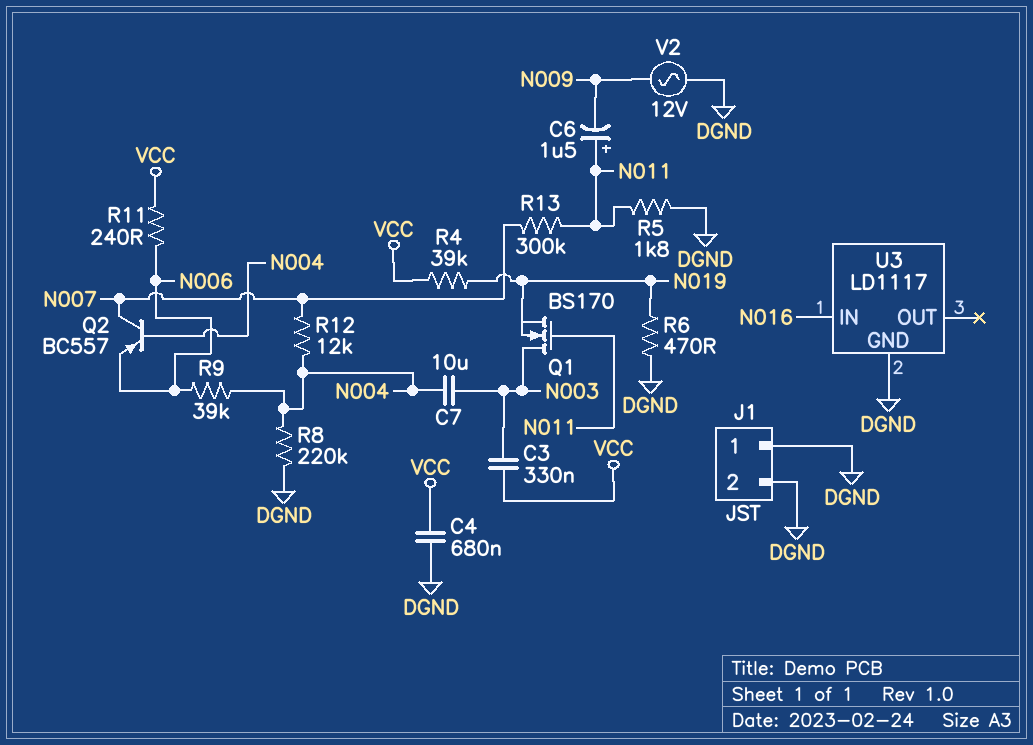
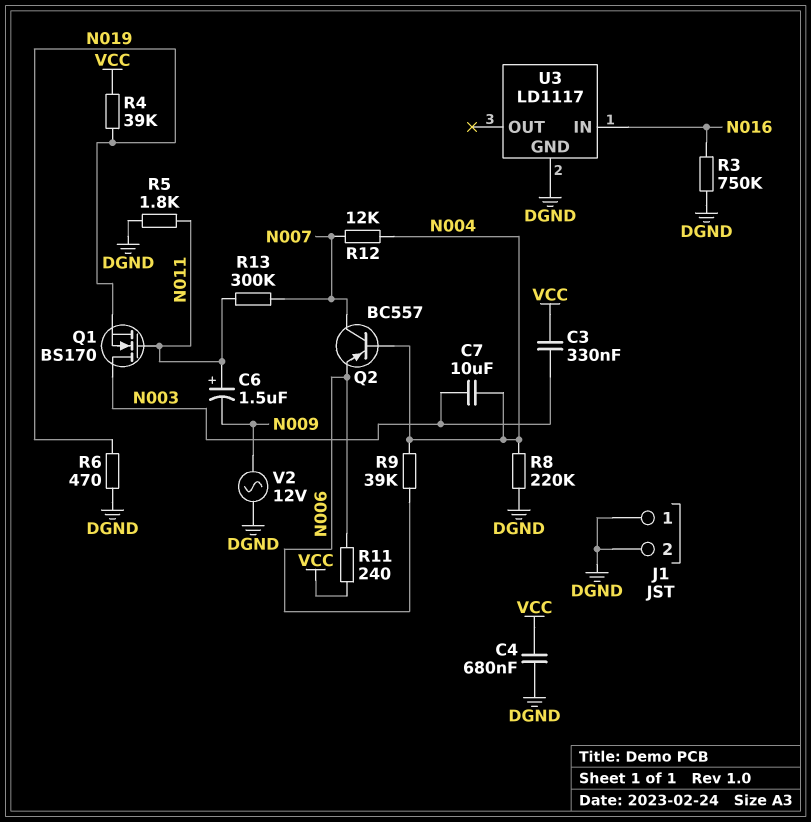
R3: none -> 750k (DGND, N016)

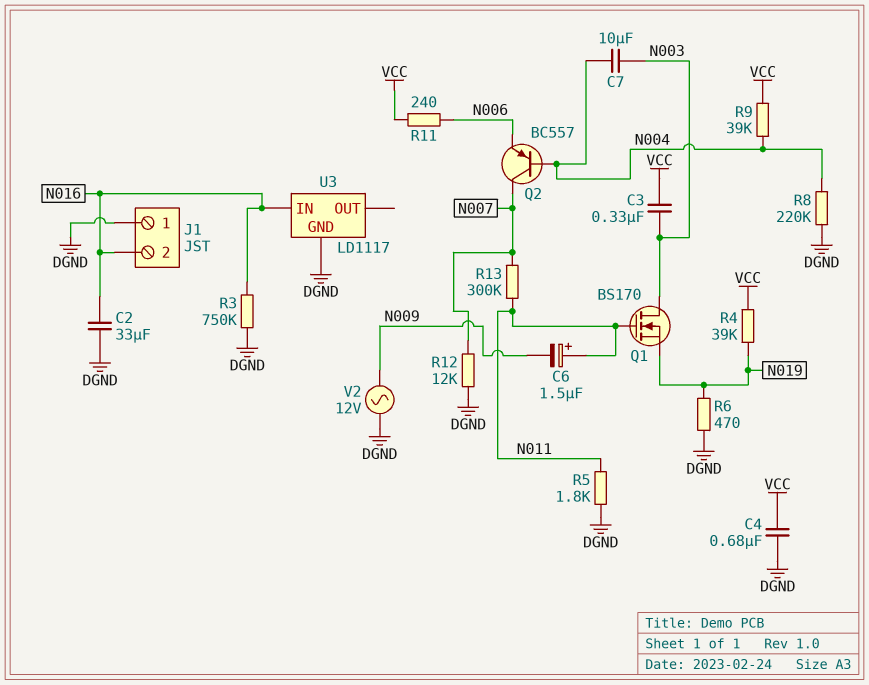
C2: none -> 33uF (DGND, N016)
J1 pin 2: DGND -> N016
R9: 39k (N004, N006) -> 39k (N004, VCC)
R12: 12k (N004, N007) -> 12k (DGND, N007)

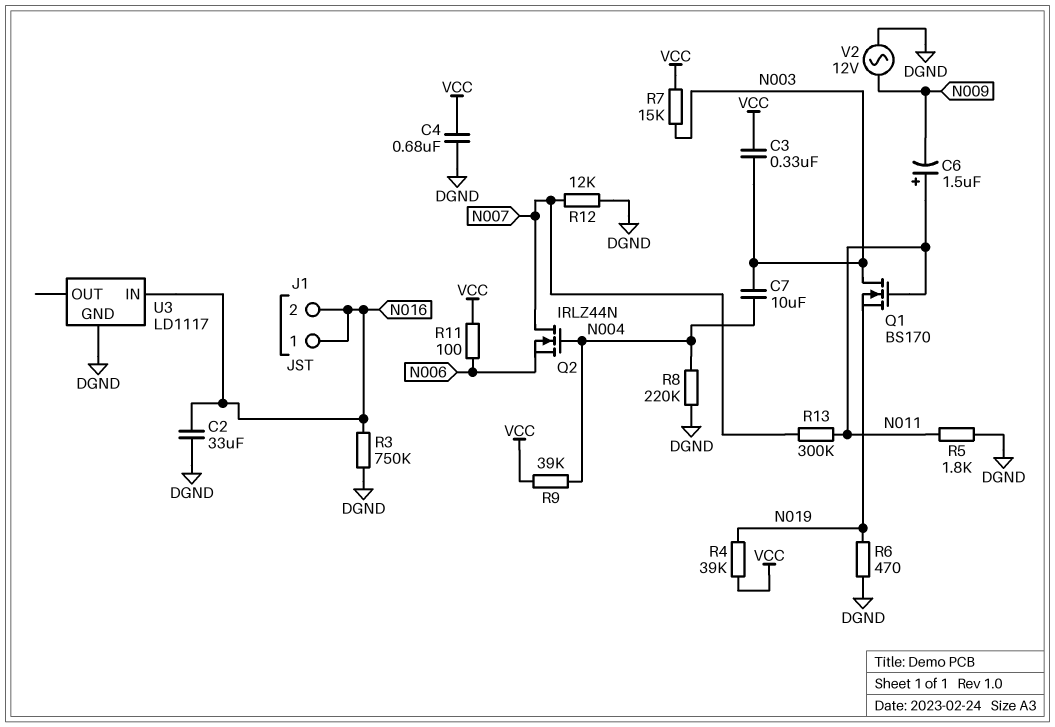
J1 pin 1: DGND -> N016
Q2: PNP BC557 (B N004, C N007, E N006) -> NMOS IRLZ44N (G N004, D N007, S N006)
R7: none -> 15k (N003, VCC)
R11: 240 (N006, VCC) -> 100 (N006, VCC)

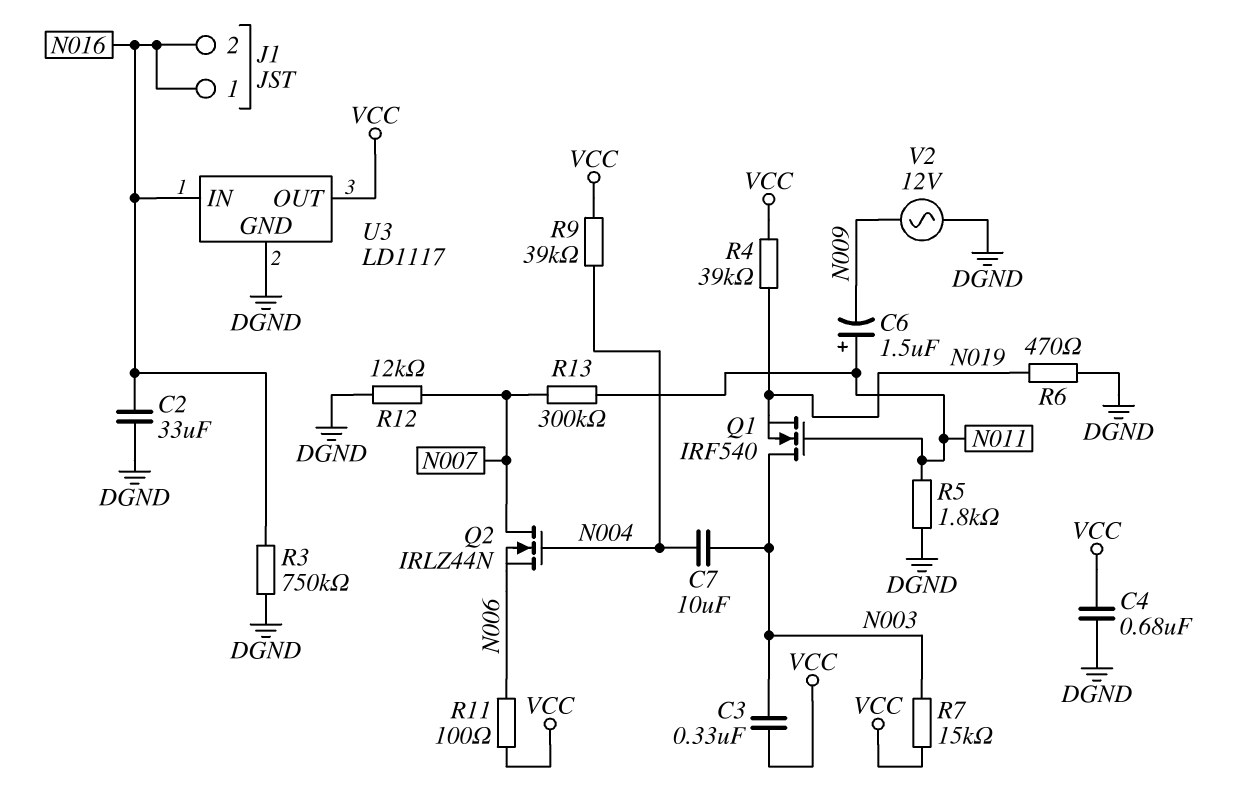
Q1: NMOS BS170 (G N011, D N003, S N019) -> NMOS IRF540 (G N011, D N003, S N019)
R8: 220k (DGND, N004) -> none
U3 pin OUT: none -> VCC

